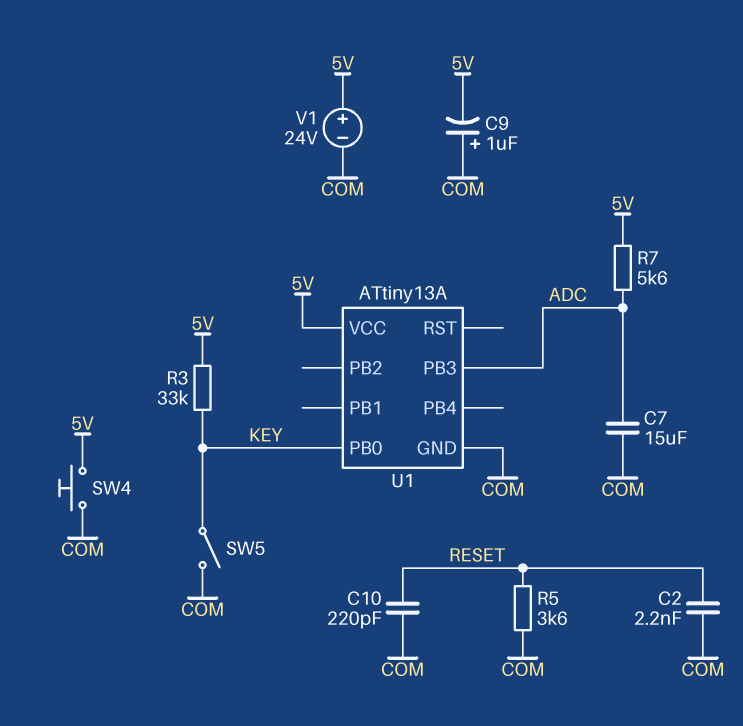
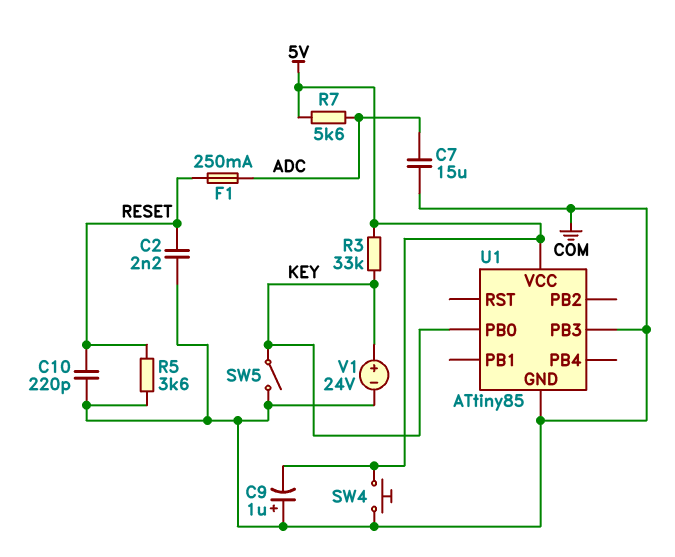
F1: none -> 250mA (ADC, RESET)
U1: ATtiny13A -> ATtiny85
U1 pin PB3: ADC -> COM
V1: 24V (plus 5V, minus COM) -> 24V (plus KEY, minus COM)

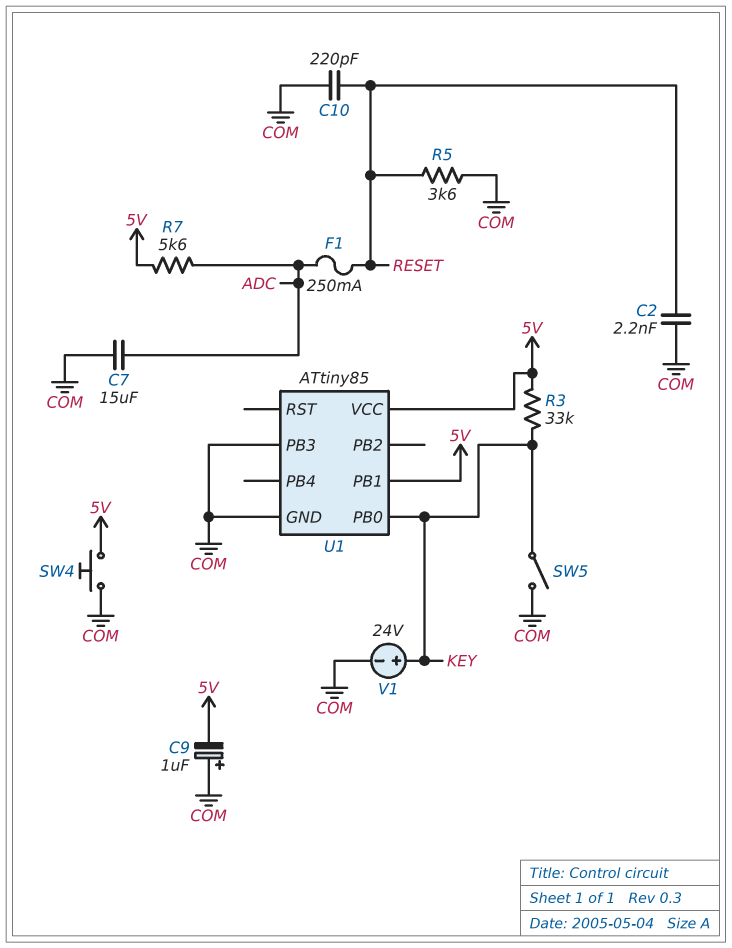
U1 pin PB1: none -> 5V

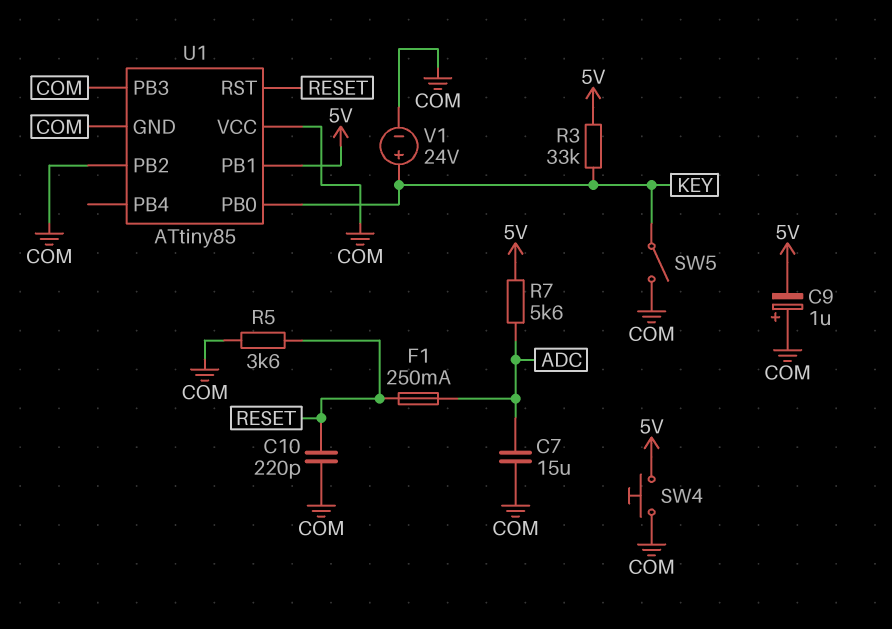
C2: 2.2nF (COM, RESET) -> none
U1 pin PB2: none -> COM
U1 pin RST: none -> RESET
U1 pin VCC: 5V -> COM

